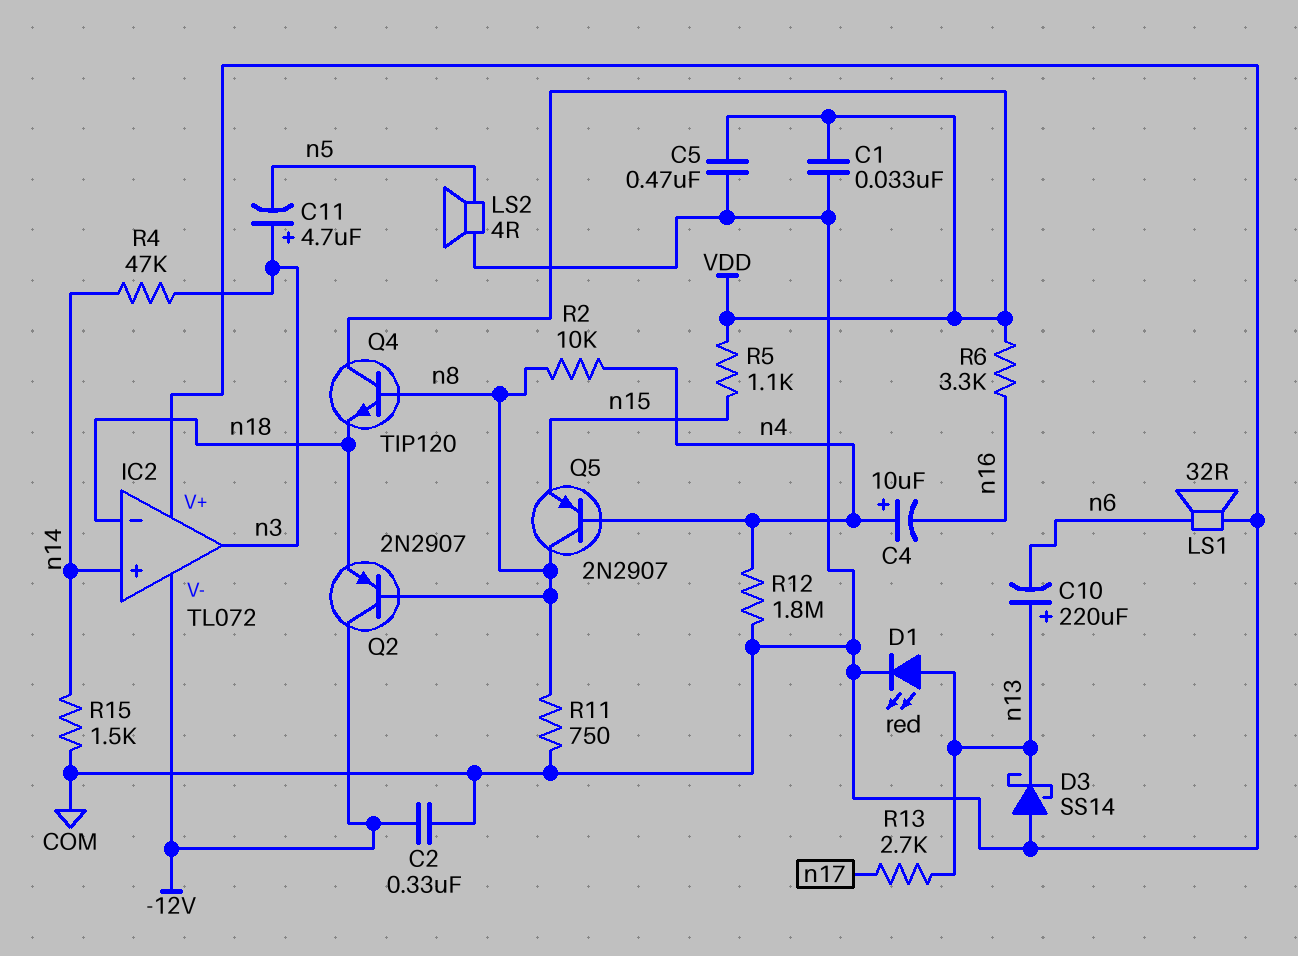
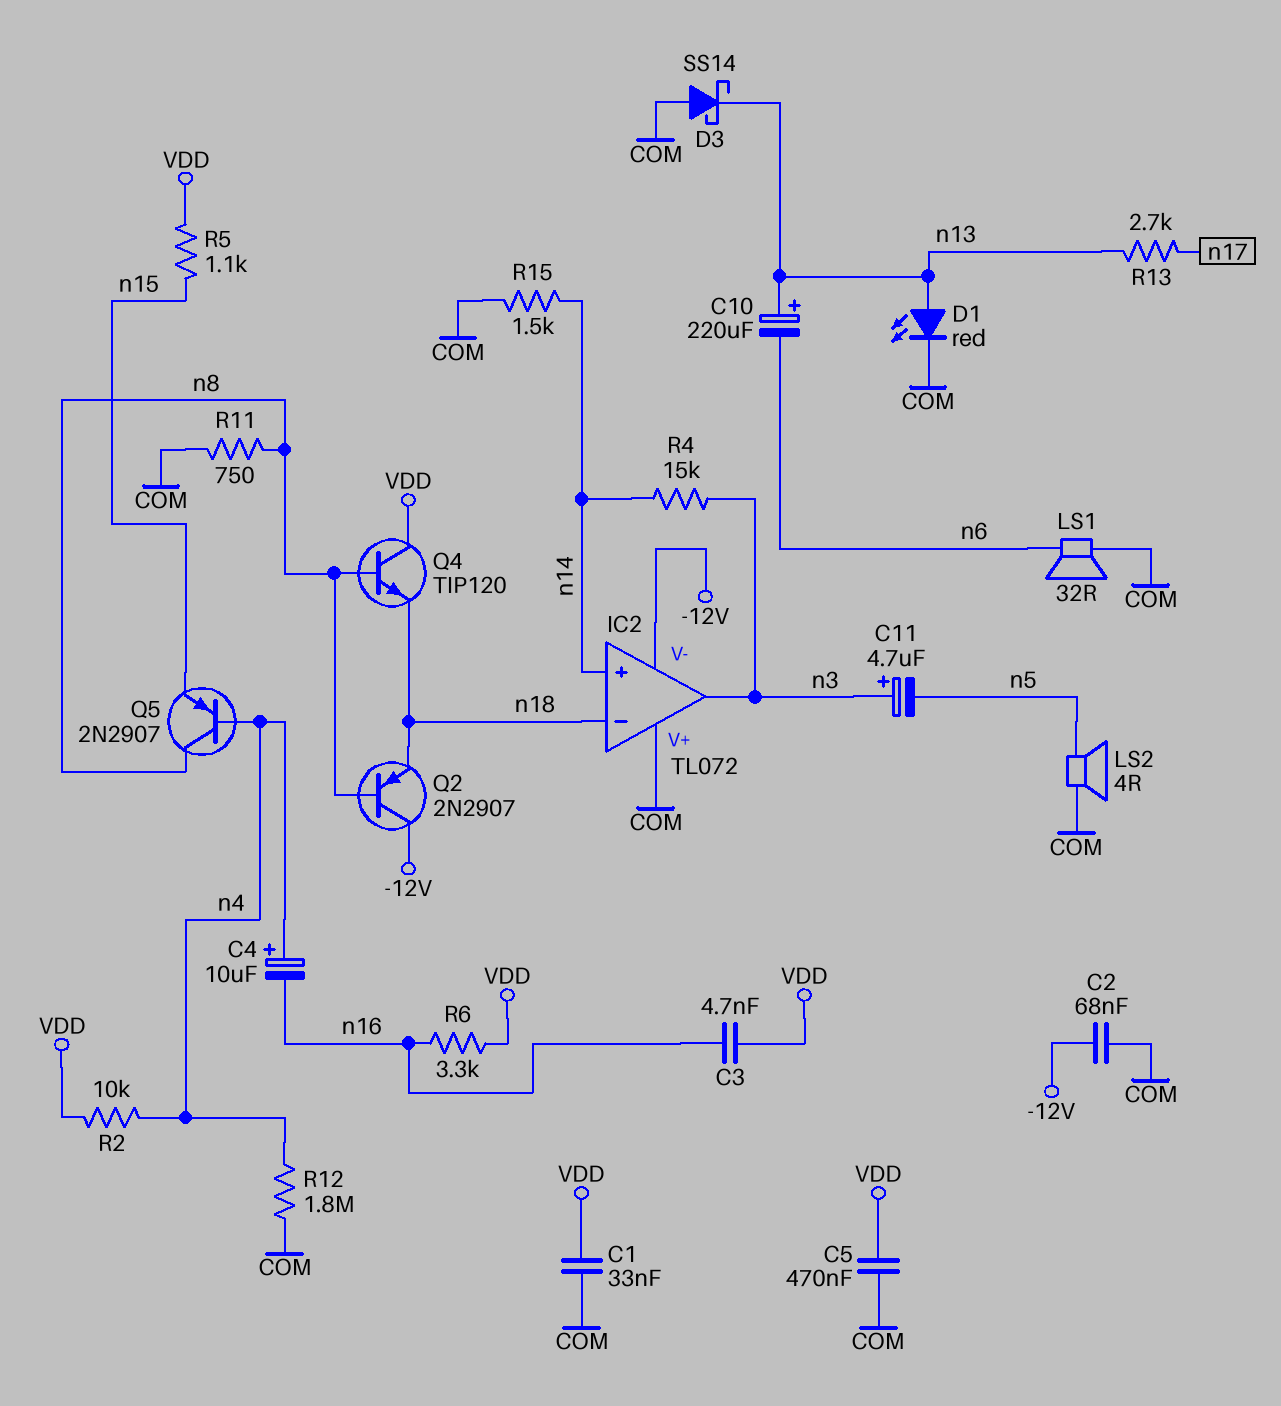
C2: 330nF (-12V, COM) -> 68nF (-12V, COM)
C3: none -> 4.7nF (VDD, n16)
R2: 10k (n4, n8) -> 10k (VDD, n4)
R4: 47k (n3, n14) -> 15k (n3, n14)

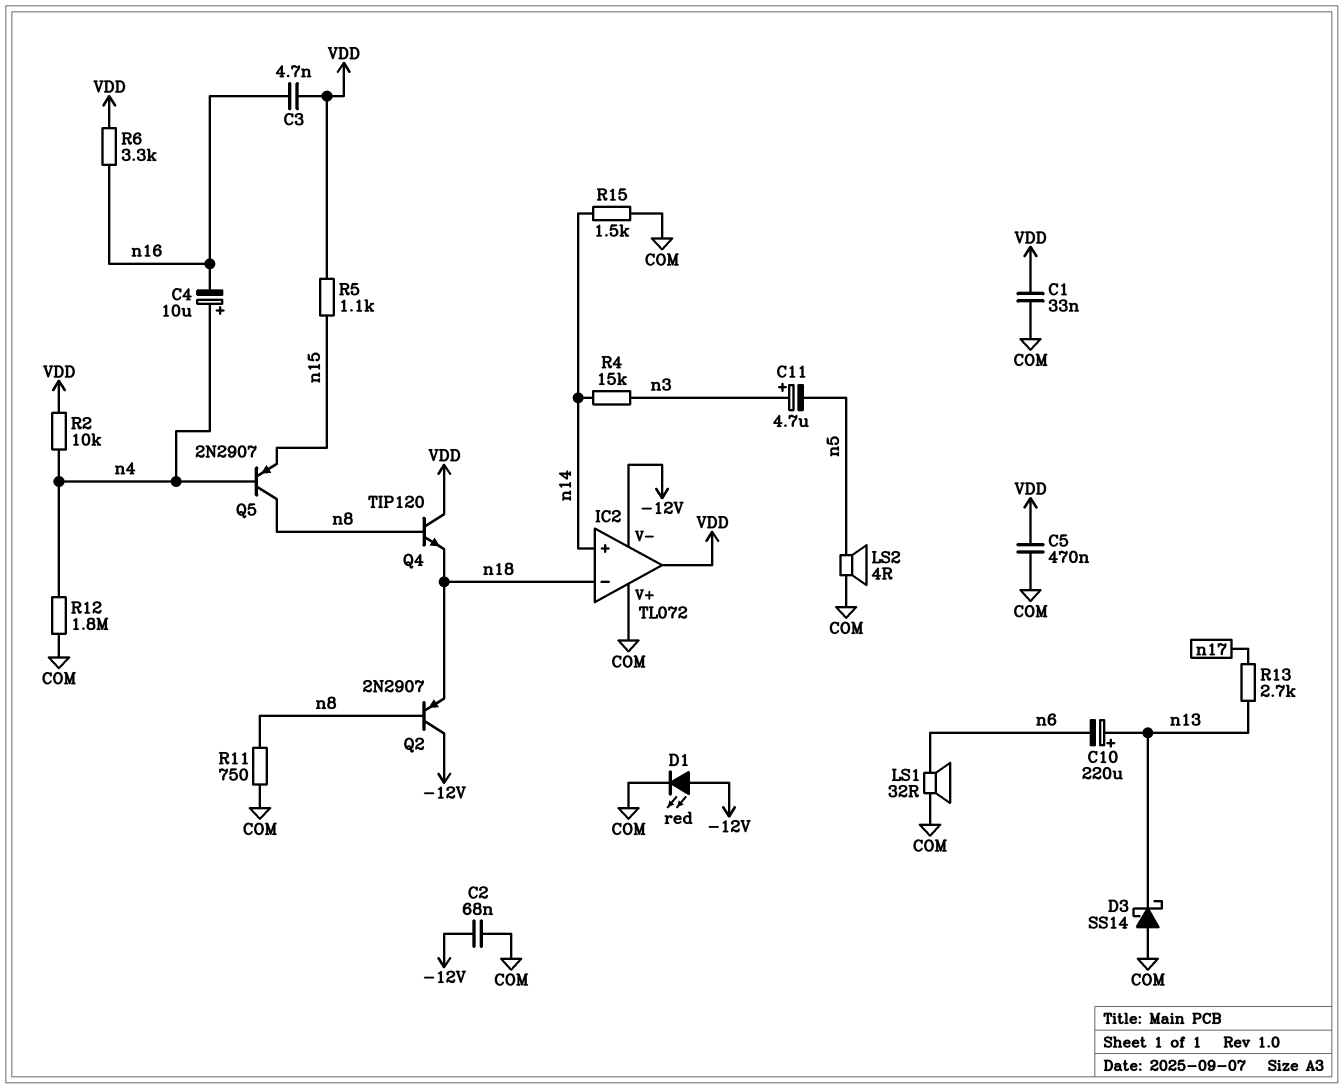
D1: LED red (A n13, K COM) -> LED red (A -12V, K COM)
IC2 pin out: n3 -> VDD

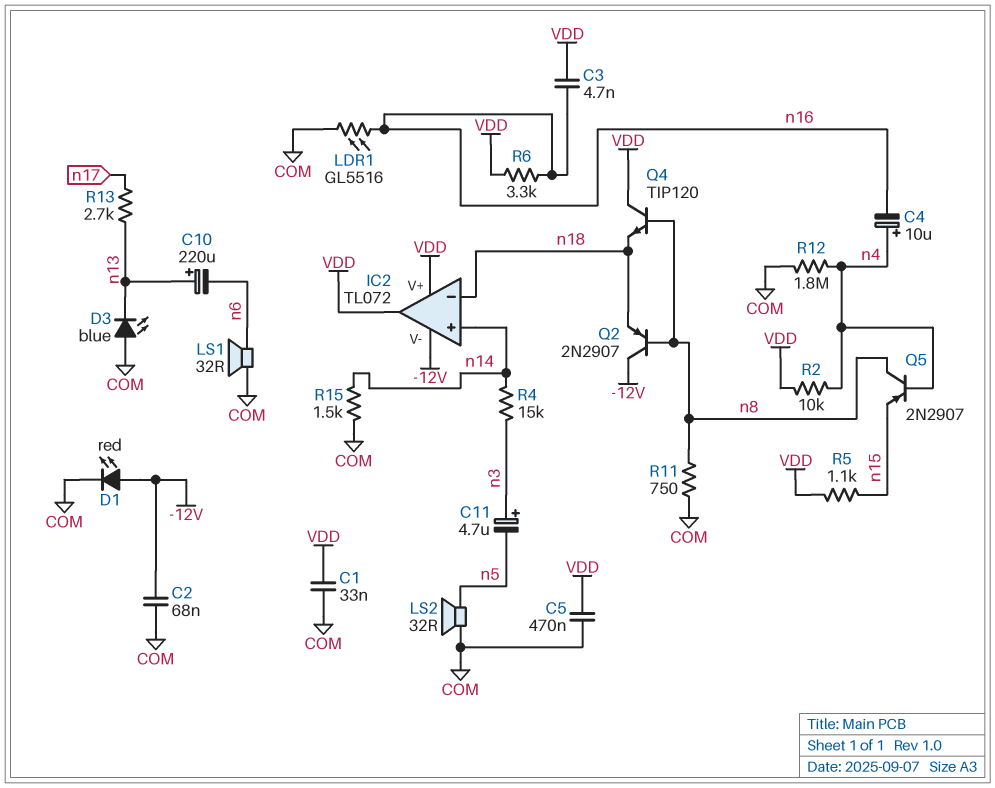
D3: schottky SS14 (A COM, K n13) -> LED blue (A COM, K n13)
IC2 pin V+: COM -> VDD
LDR1: none -> GL5516 (COM, n16)
LS2: speaker 4R (COM, n5) -> speaker 32R (COM, n5)

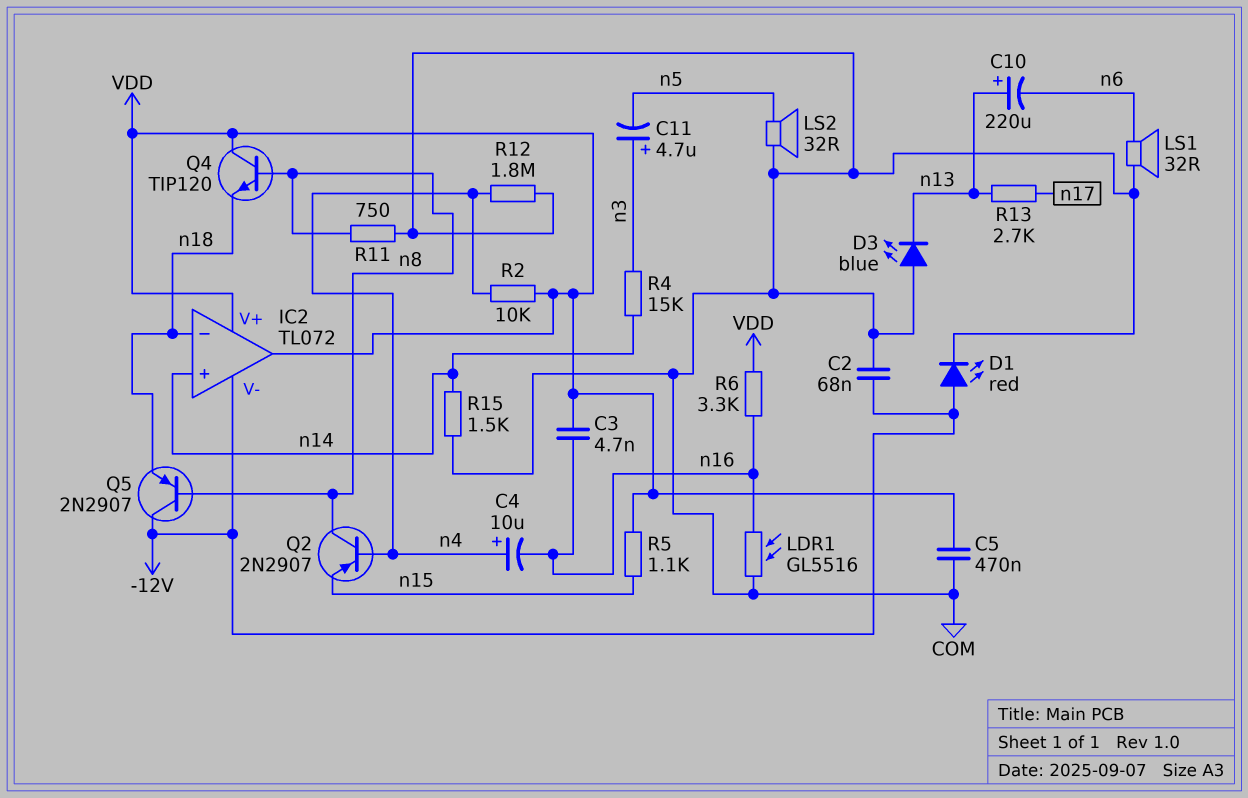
C1: 33nF (COM, VDD) -> none
Q2: PNP 2N2907 (B n8, C -12V, E n18) -> PNP 2N2907 (B n4, C n8, E n15)
Q5: PNP 2N2907 (B n4, C n8, E n15) -> PNP 2N2907 (B n8, C -12V, E n18)

